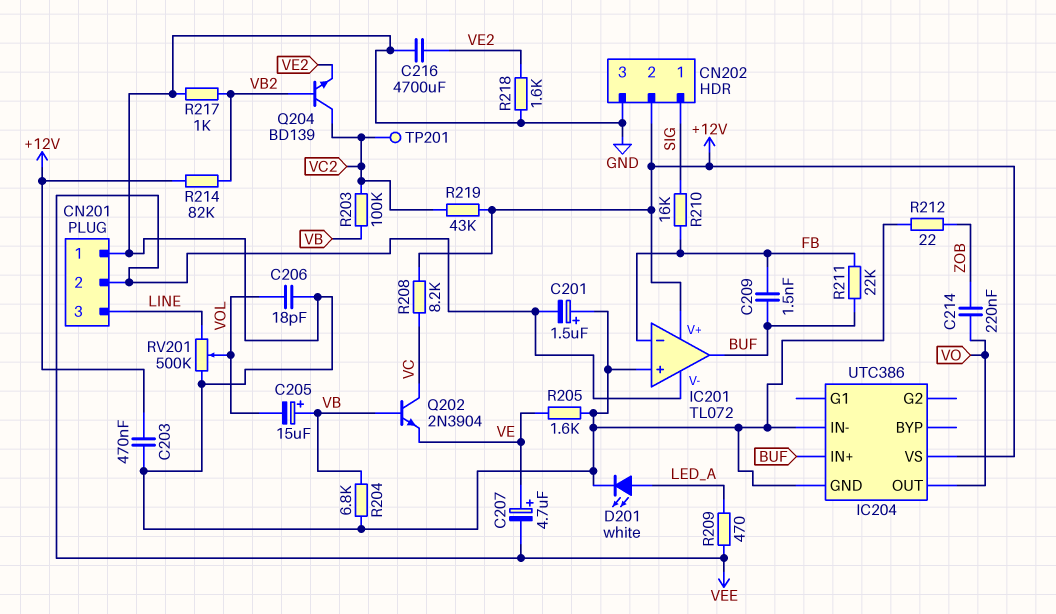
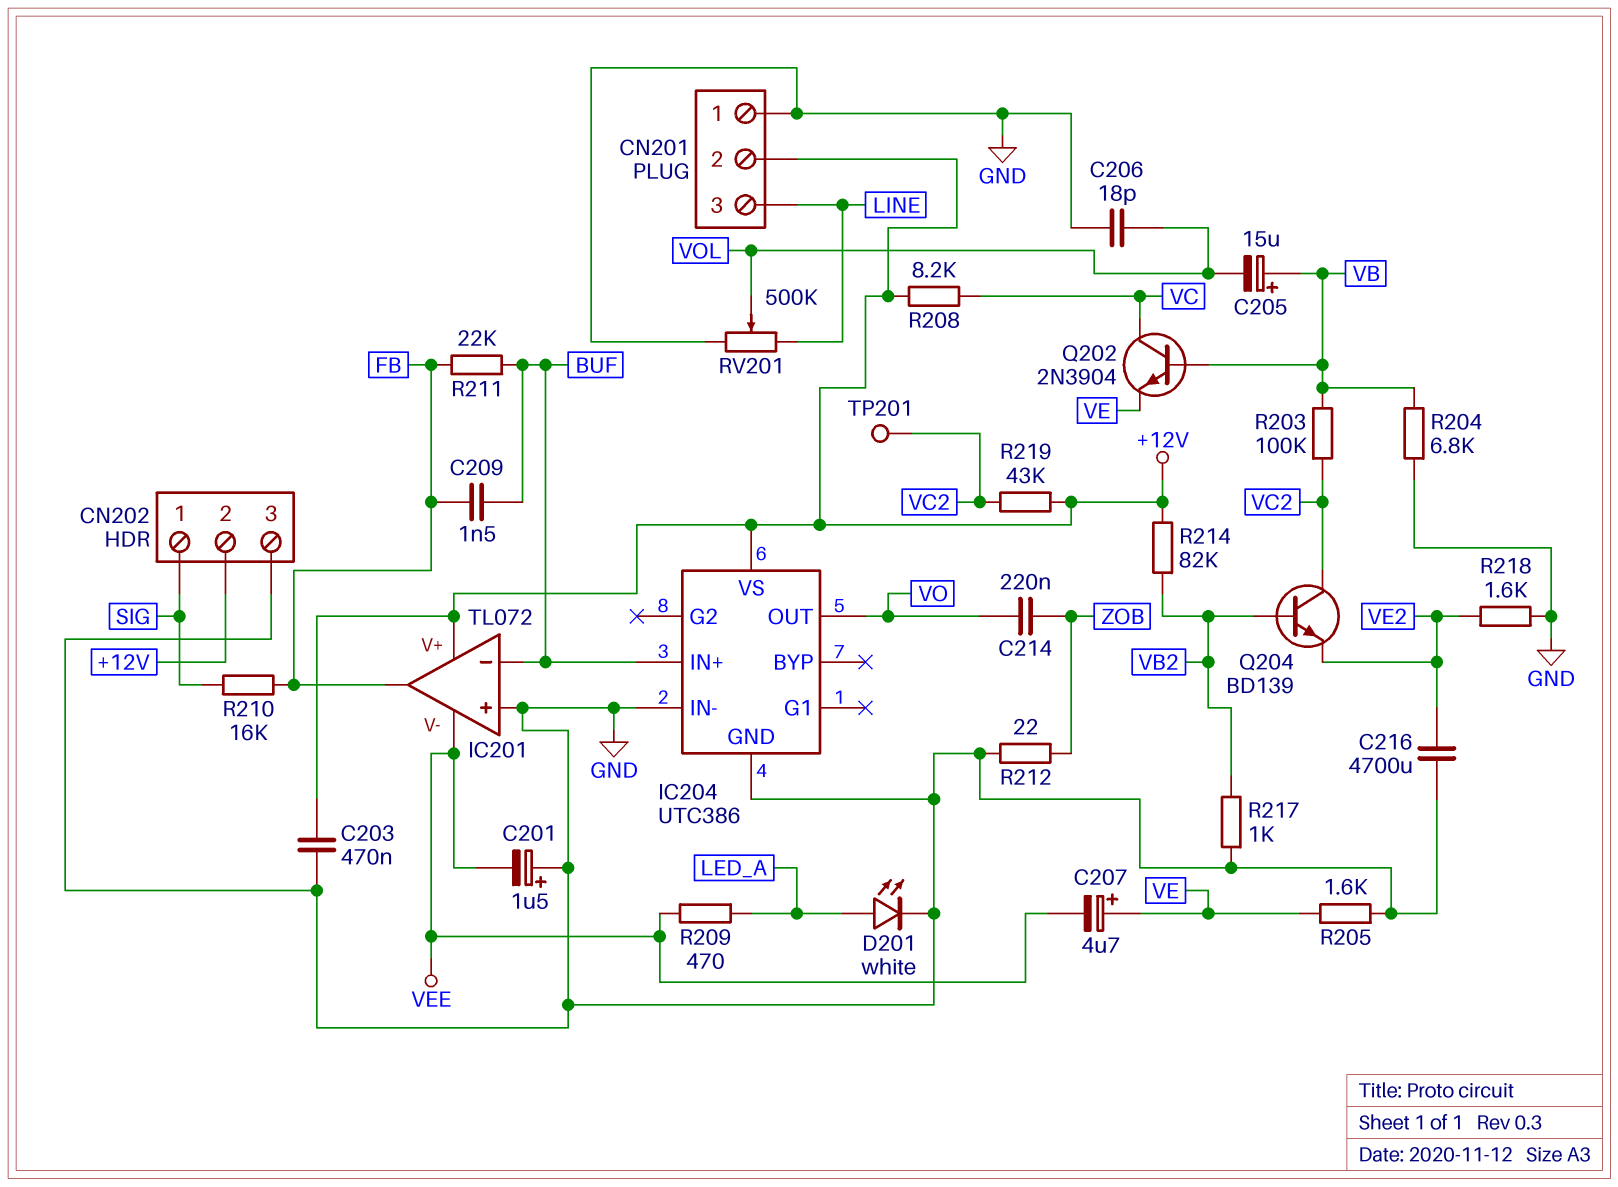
CN201 pin 2: VEE -> +12V
IC201 pin in-: FB -> BUF
IC201 pin out: BUF -> FB

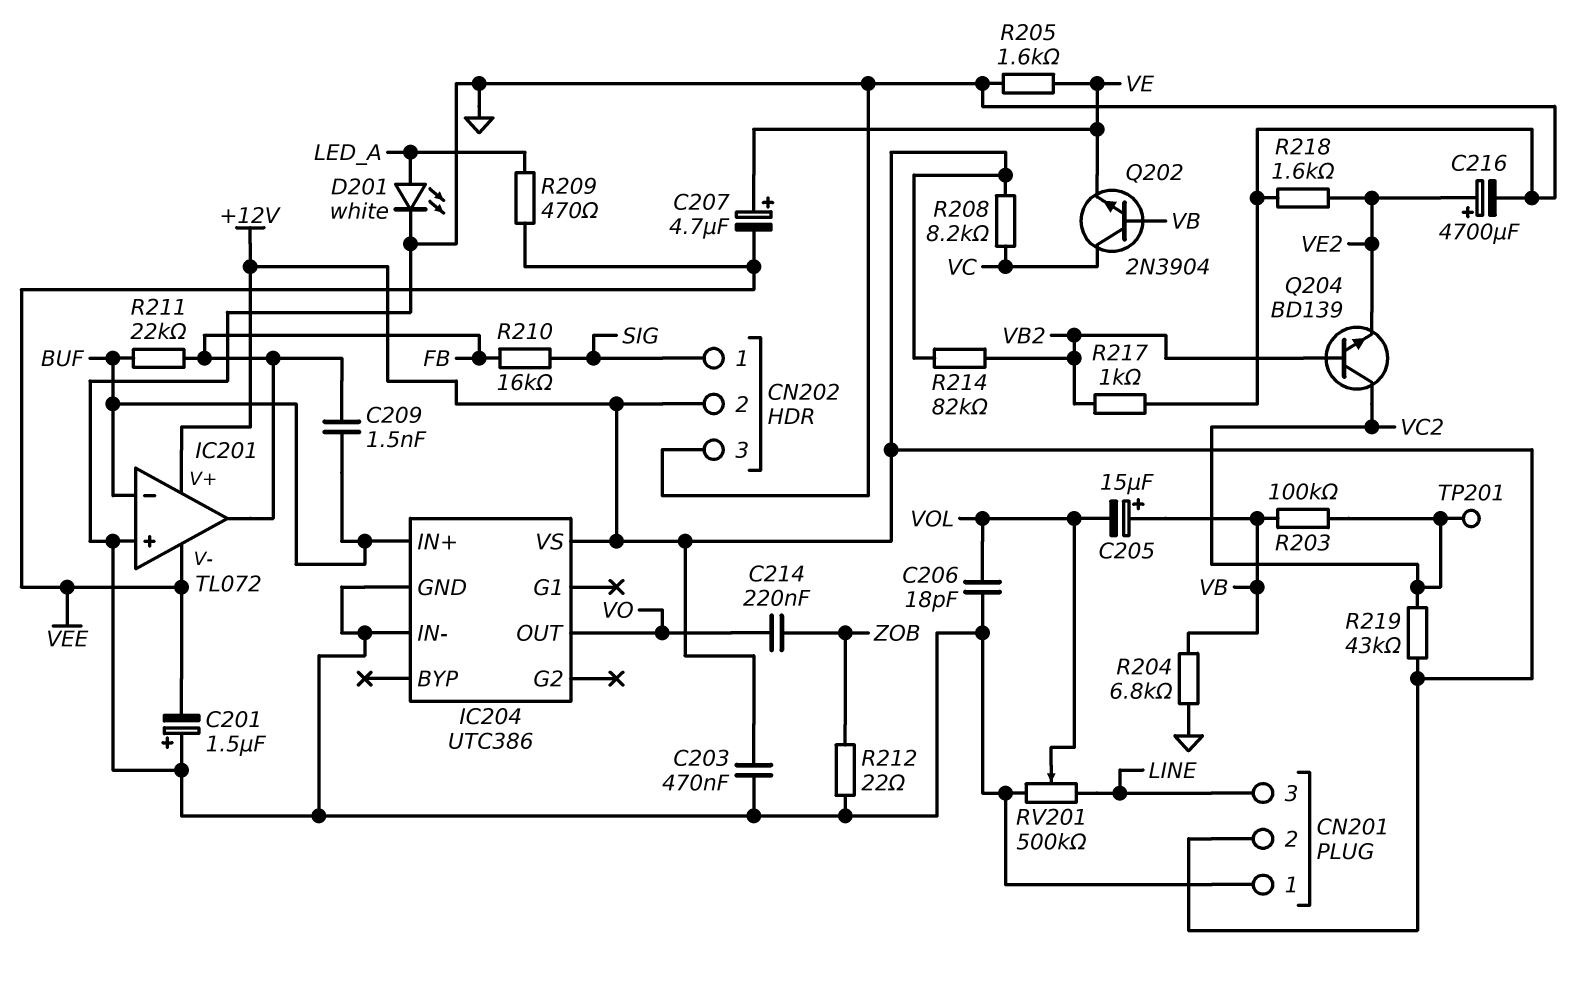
C216: 4700uF (GND, VE2) -> 4700uF (plus VE2, minus GND)

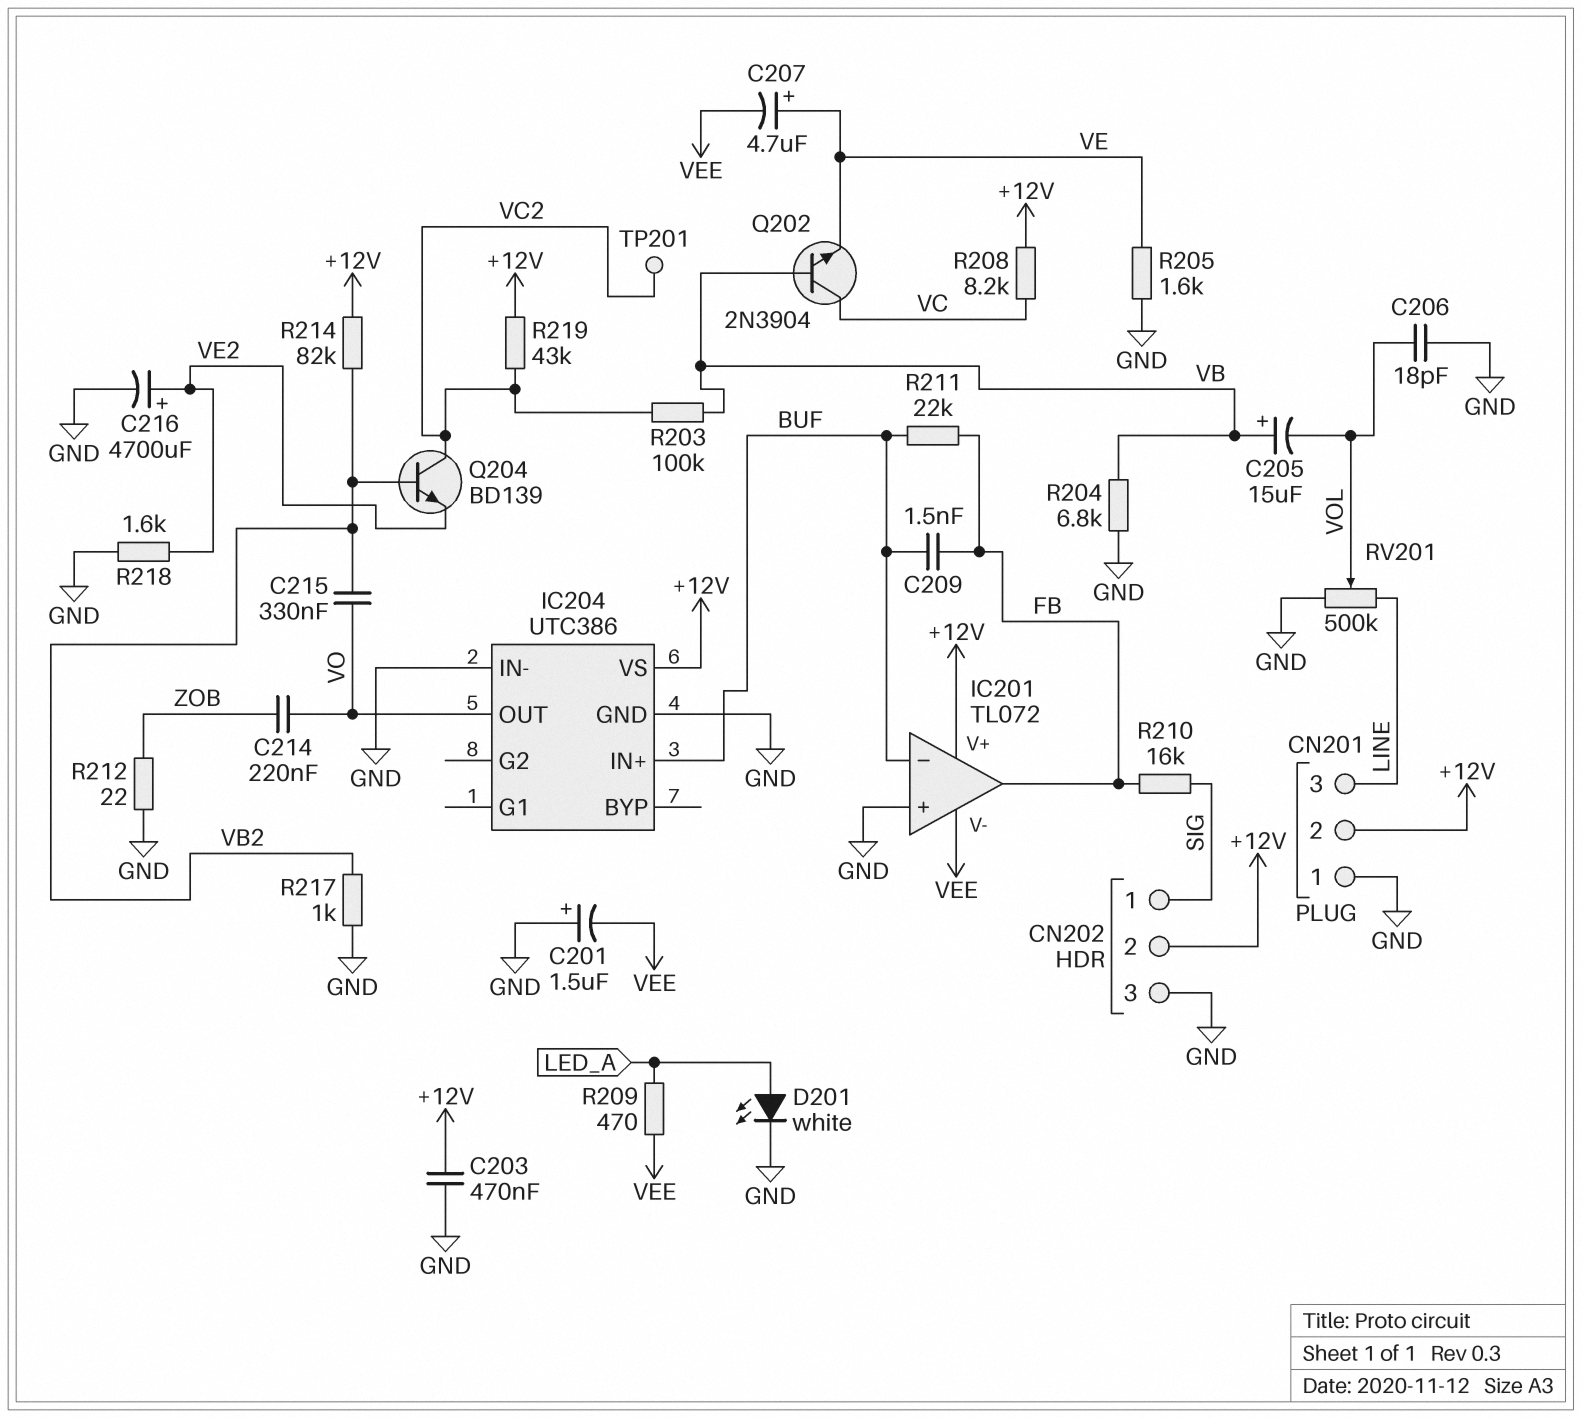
C215: none -> 330nF (VB2, VO)

